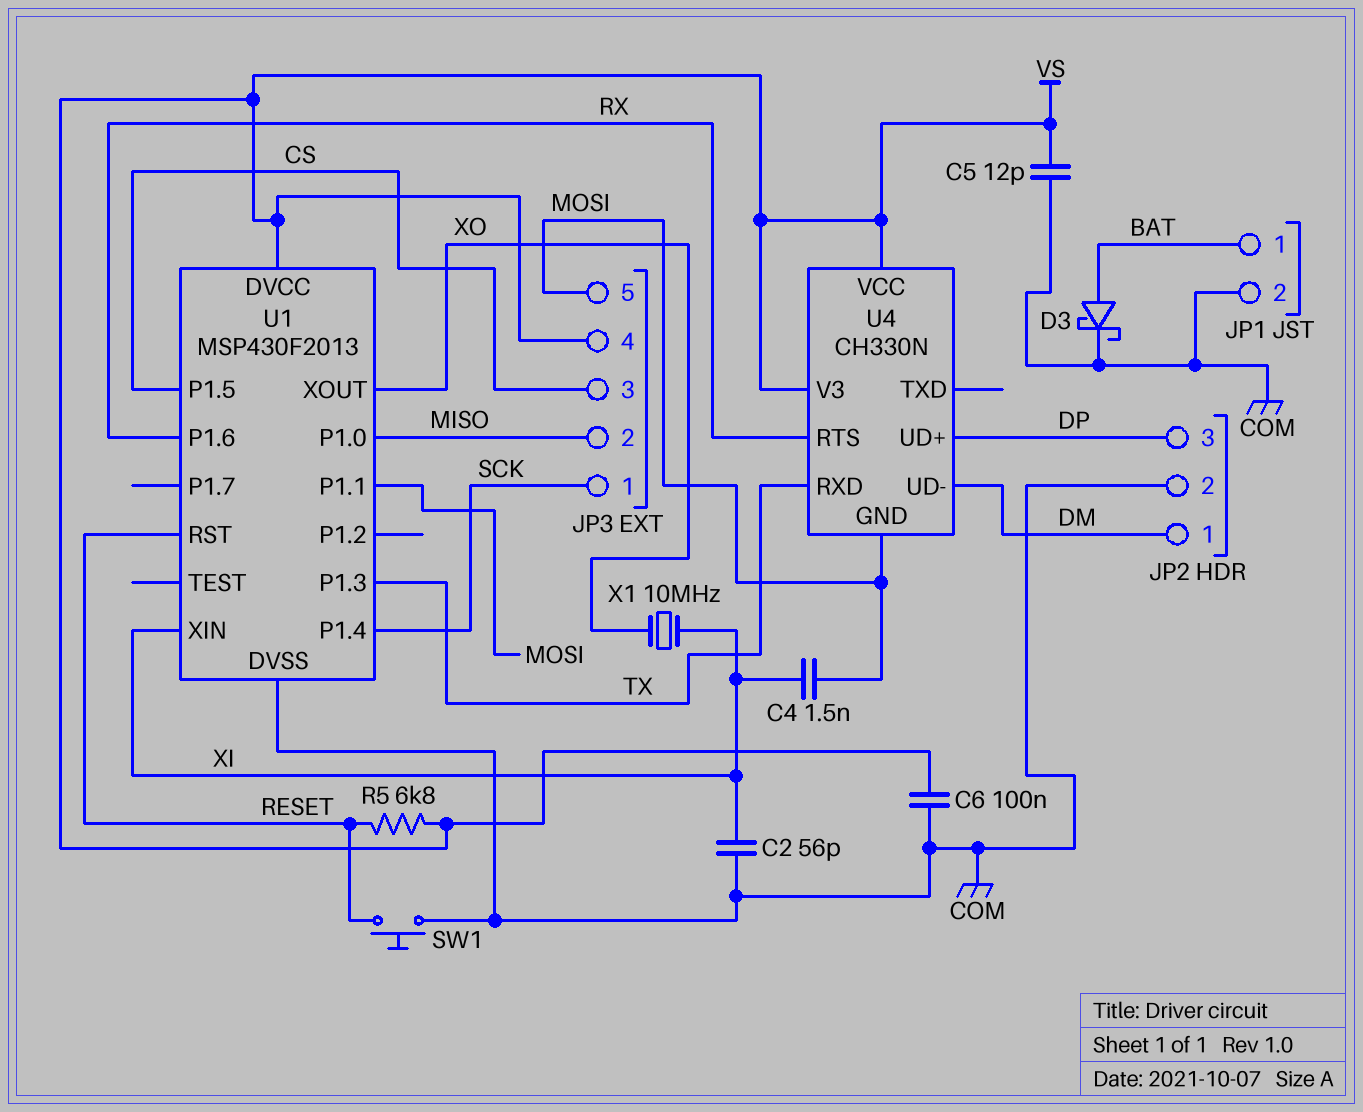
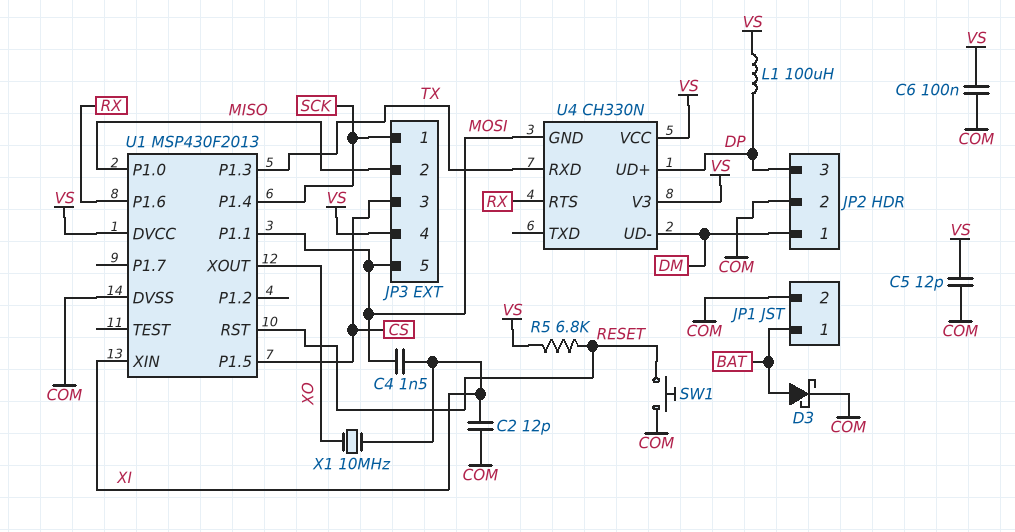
C2: 56pF (COM, XI) -> 12pF (COM, XI)
L1: none -> 100uH (DP, VS)

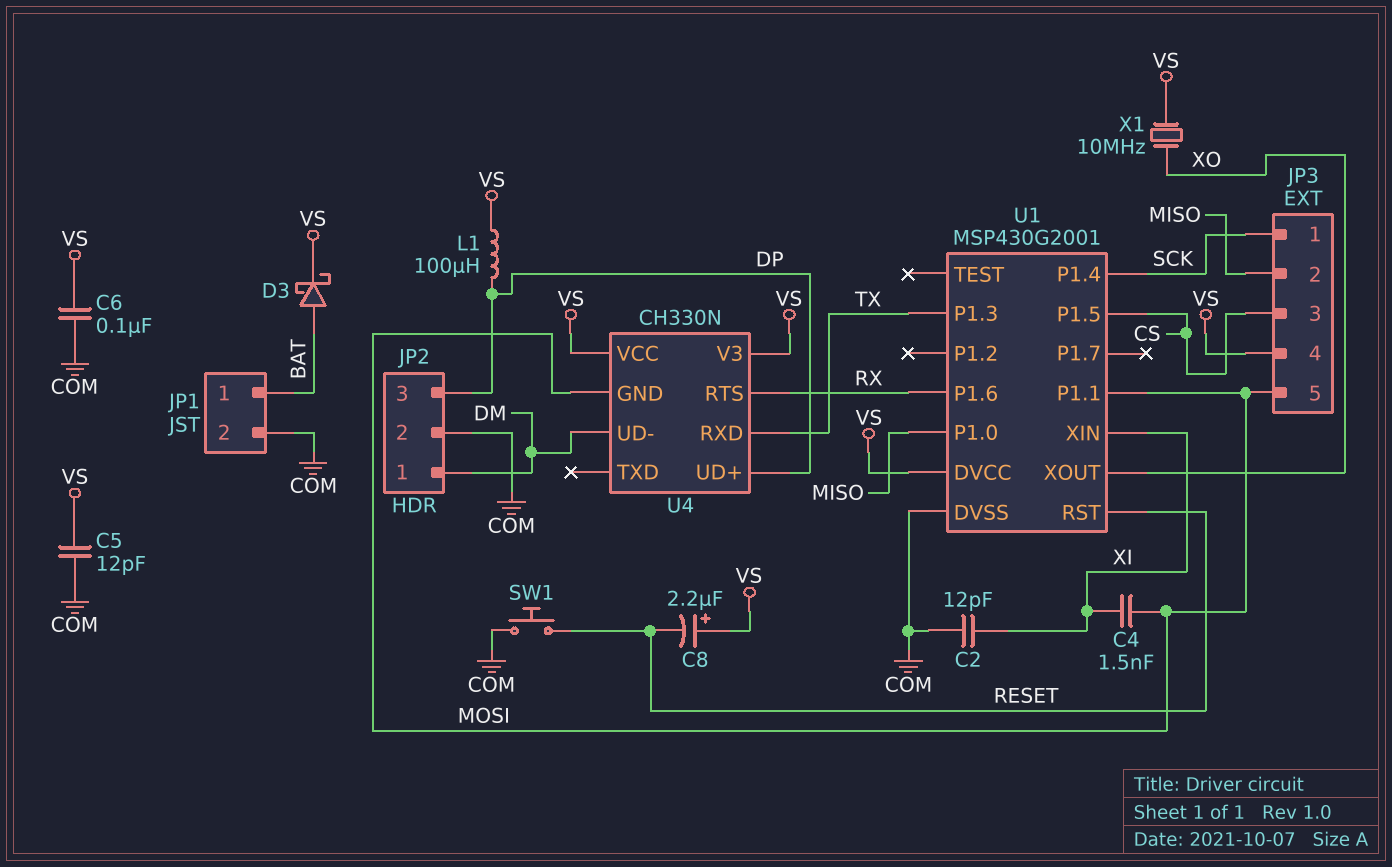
C8: none -> 2.2uF (plus VS, minus RESET)
D3: schottky (A BAT, K COM) -> schottky (A BAT, K VS)
R5: 6.8k (RESET, VS) -> none
U1: MSP430F2013 -> MSP430G2001
X1: 10MHz (XI, XO) -> 10MHz (VS, XO)

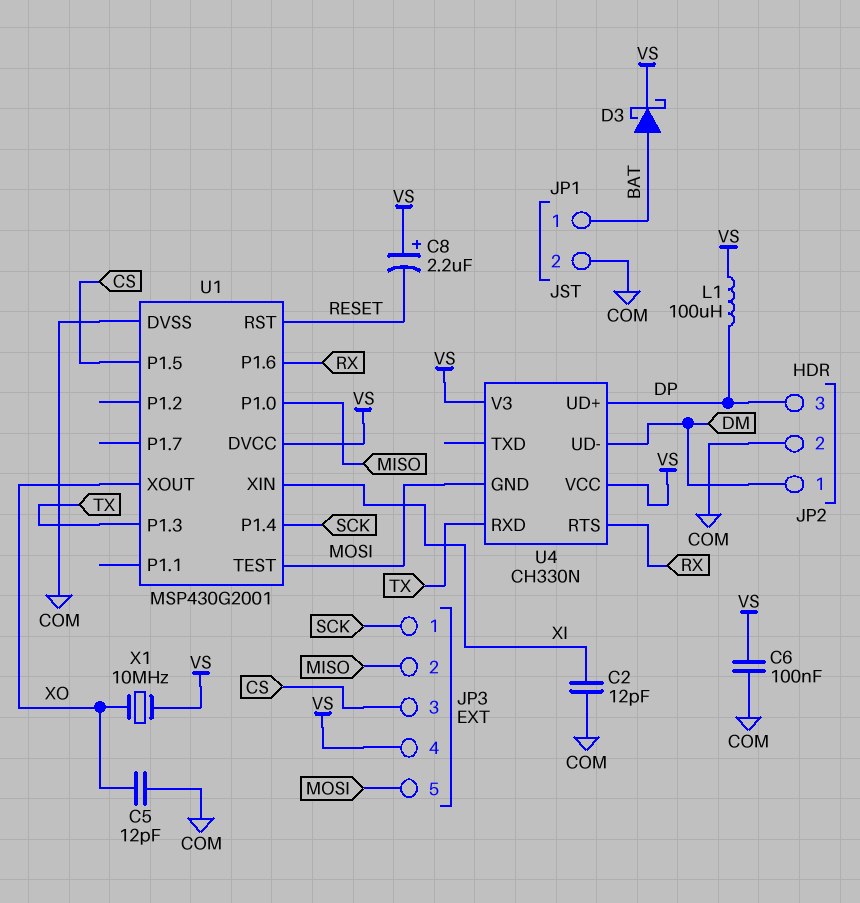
C4: 1.5nF (MOSI, XI) -> none
C5: 12pF (COM, VS) -> 12pF (COM, XO)
SW1: button (COM, RESET) -> none
U1 pin P1.1: MOSI -> none
U1 pin TEST: none -> MOSI

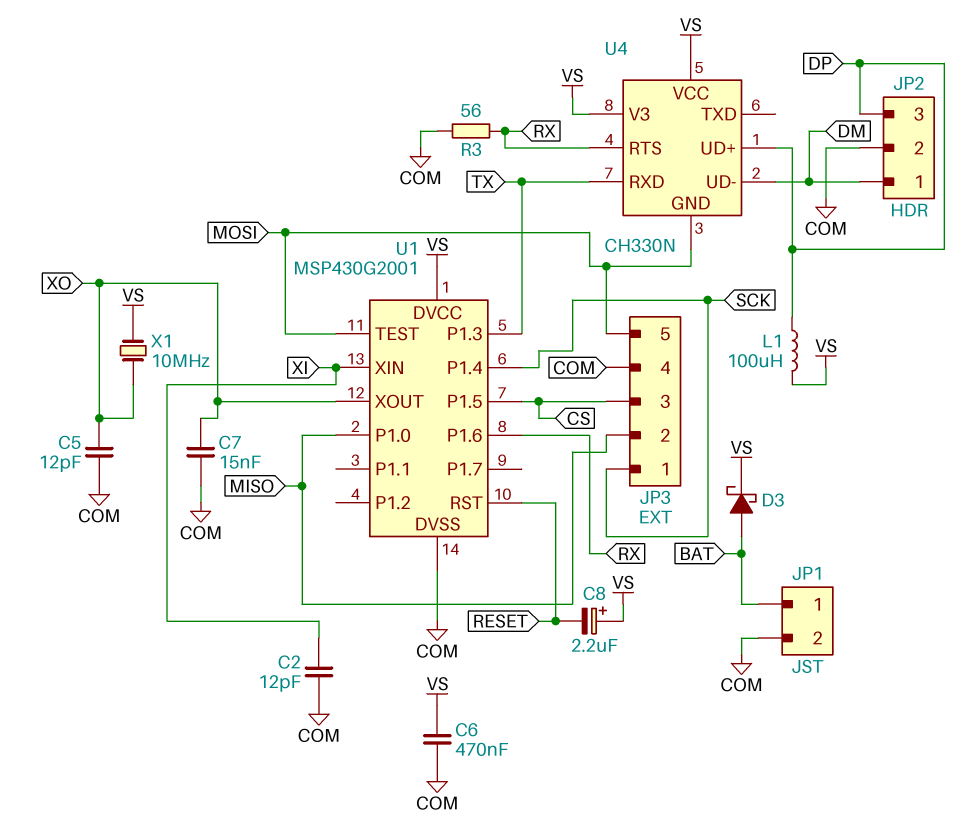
C6: 100nF (COM, VS) -> 470nF (COM, VS)
C7: none -> 15nF (COM, XO)
JP3 pin 4: VS -> COM
R3: none -> 56 (COM, RX)

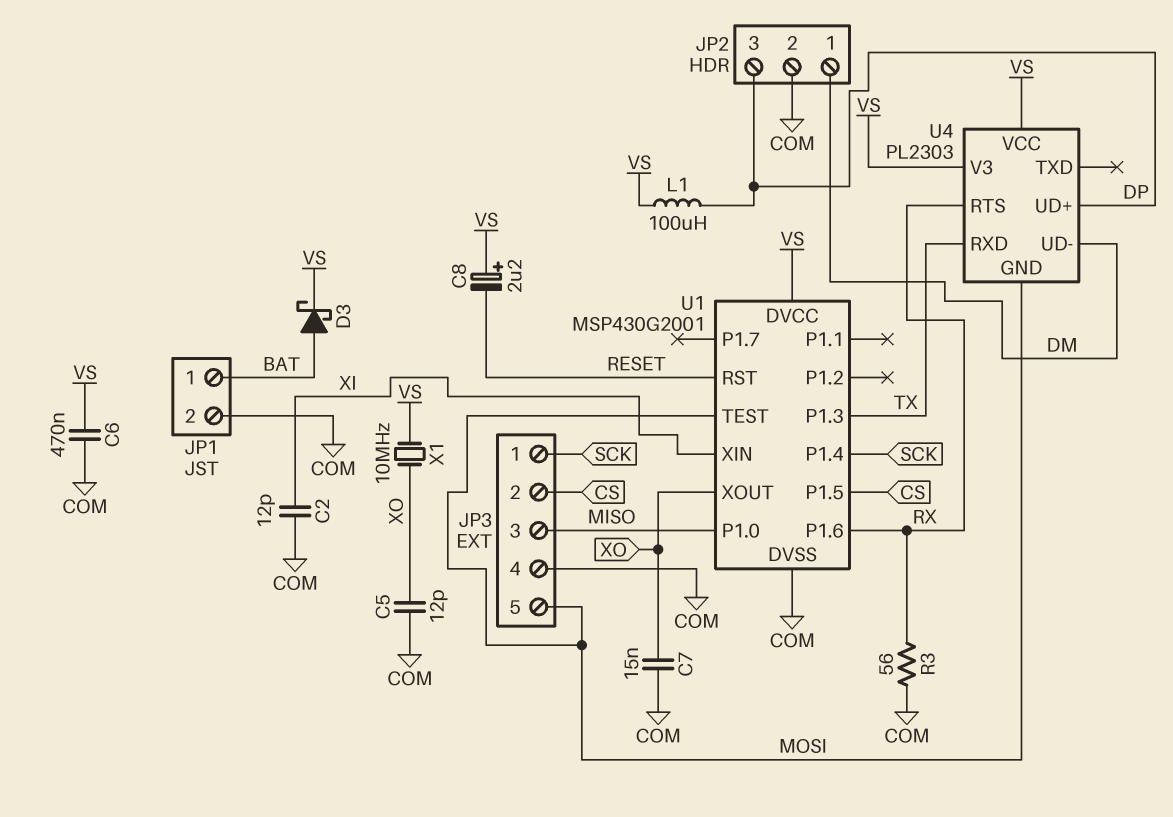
JP3 pin 2: MISO -> CS
JP3 pin 3: CS -> MISO
U4: CH330N -> PL2303

